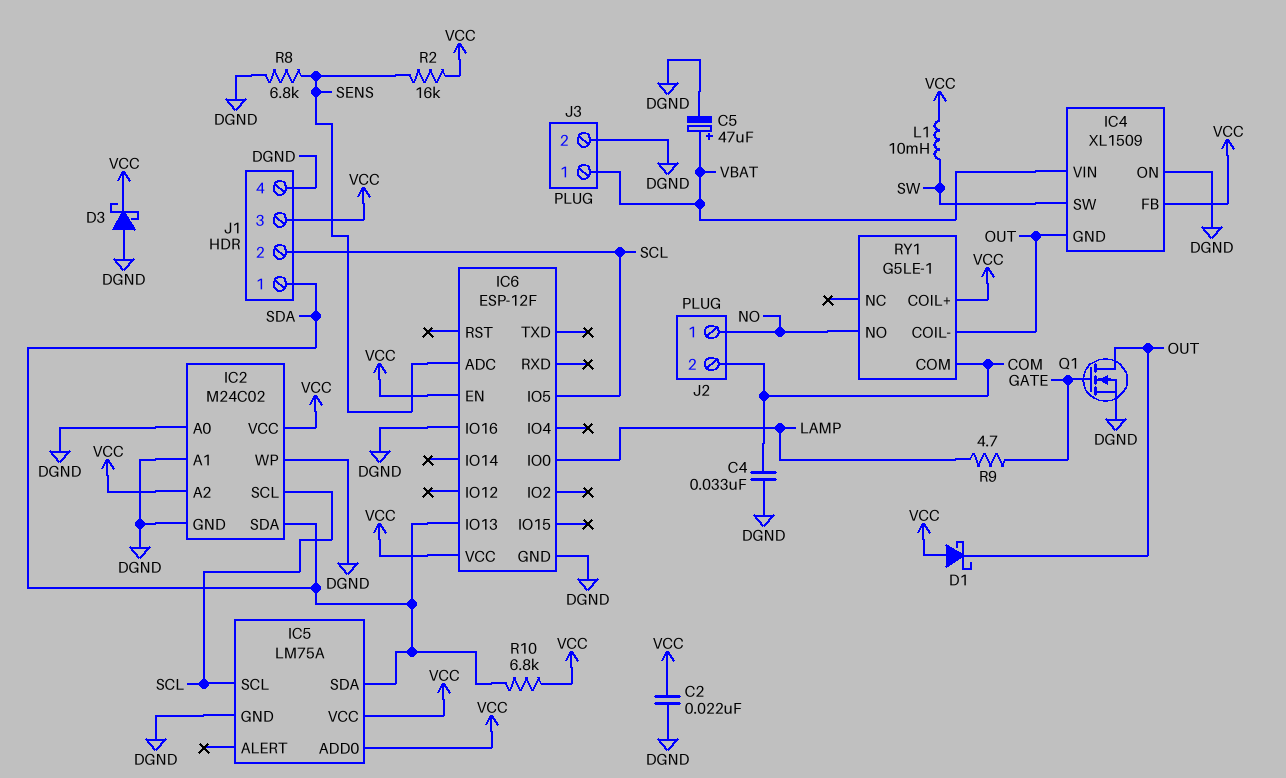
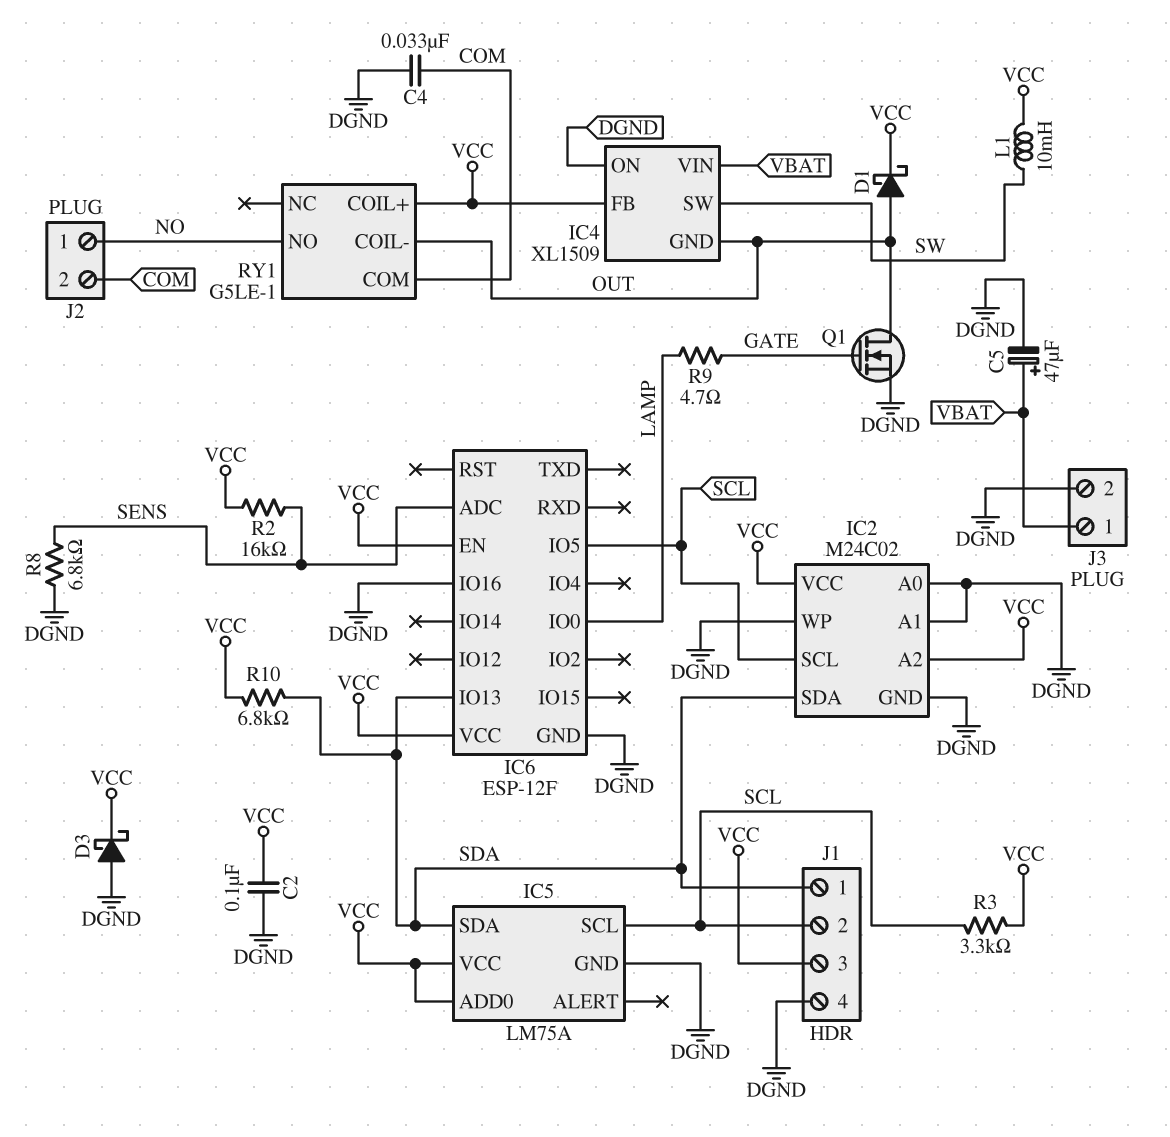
C2: 22nF (DGND, VCC) -> 100nF (DGND, VCC)
D1: schottky (A VCC, K OUT) -> schottky (A OUT, K VCC)
R3: none -> 3.3k (SCL, VCC)

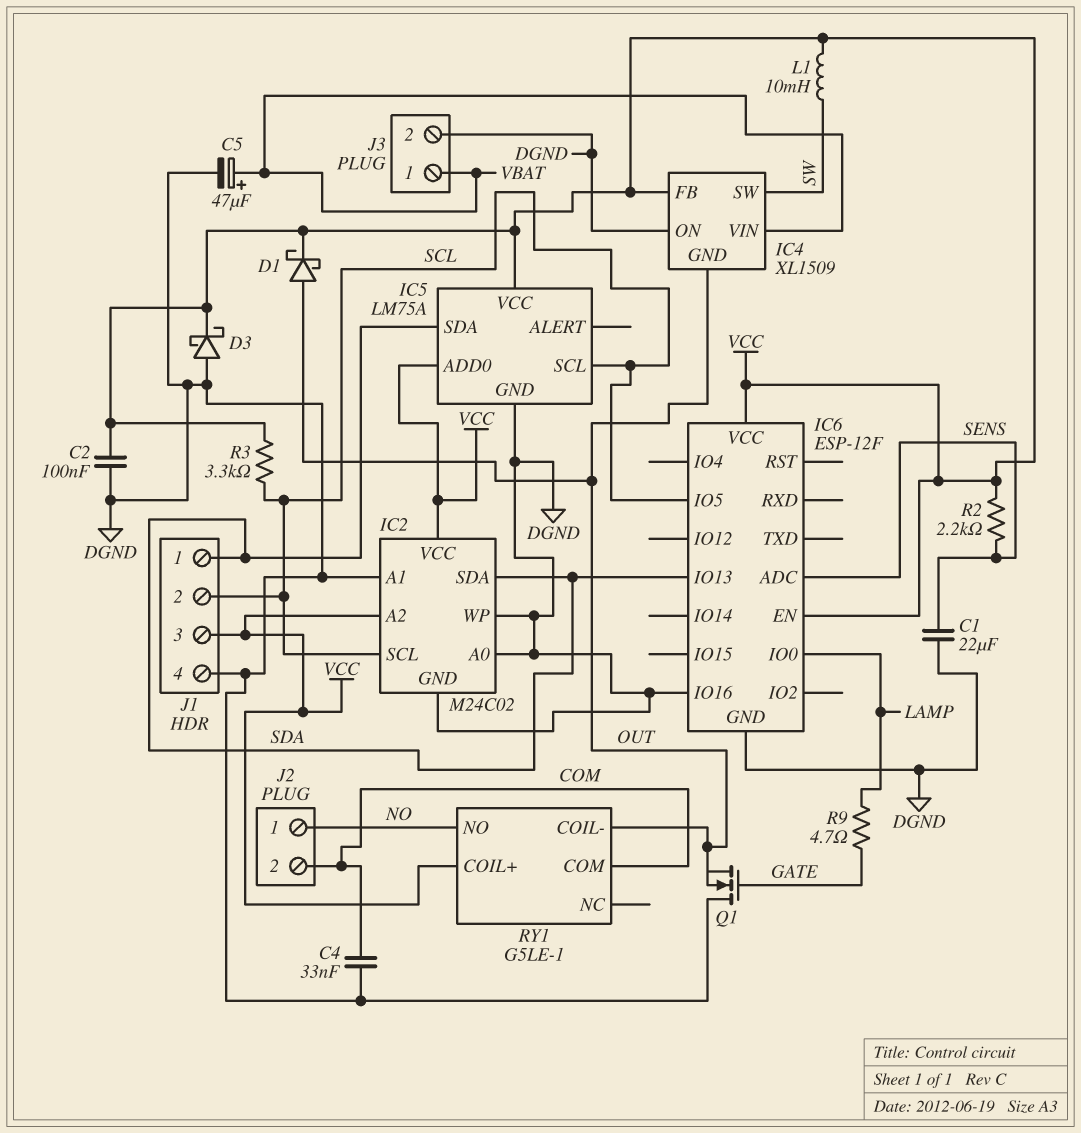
C1: none -> 22uF (DGND, SENS)
Q1: NMOS (G GATE, D OUT, S DGND) -> NMOS (G GATE, D DGND, S OUT)
R2: 16k (SENS, VCC) -> 2.2k (SENS, VCC)
R8: 6.8k (DGND, SENS) -> none
R10: 6.8k (SDA, VCC) -> none

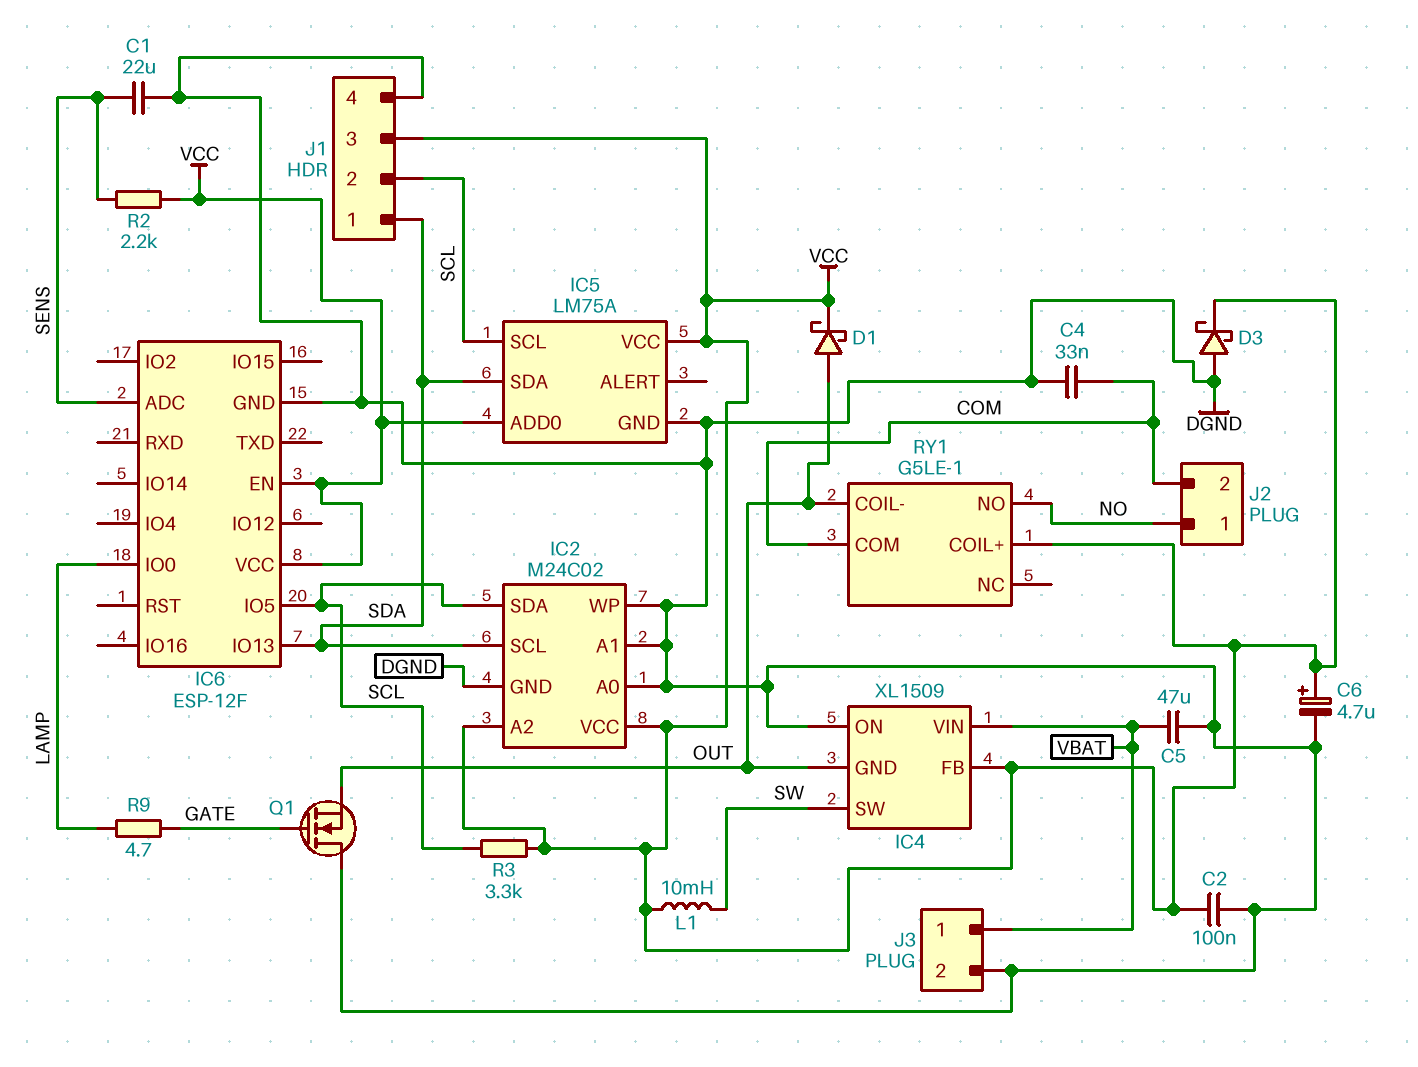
C5: 47uF (plus VBAT, minus DGND) -> 47uF (DGND, VBAT)
C6: none -> 4.7uF (plus VCC, minus DGND)
IC2 pin SCL: SCL -> SDA
IC2 pin SDA: SDA -> SCL
IC6 pin IO16: DGND -> none

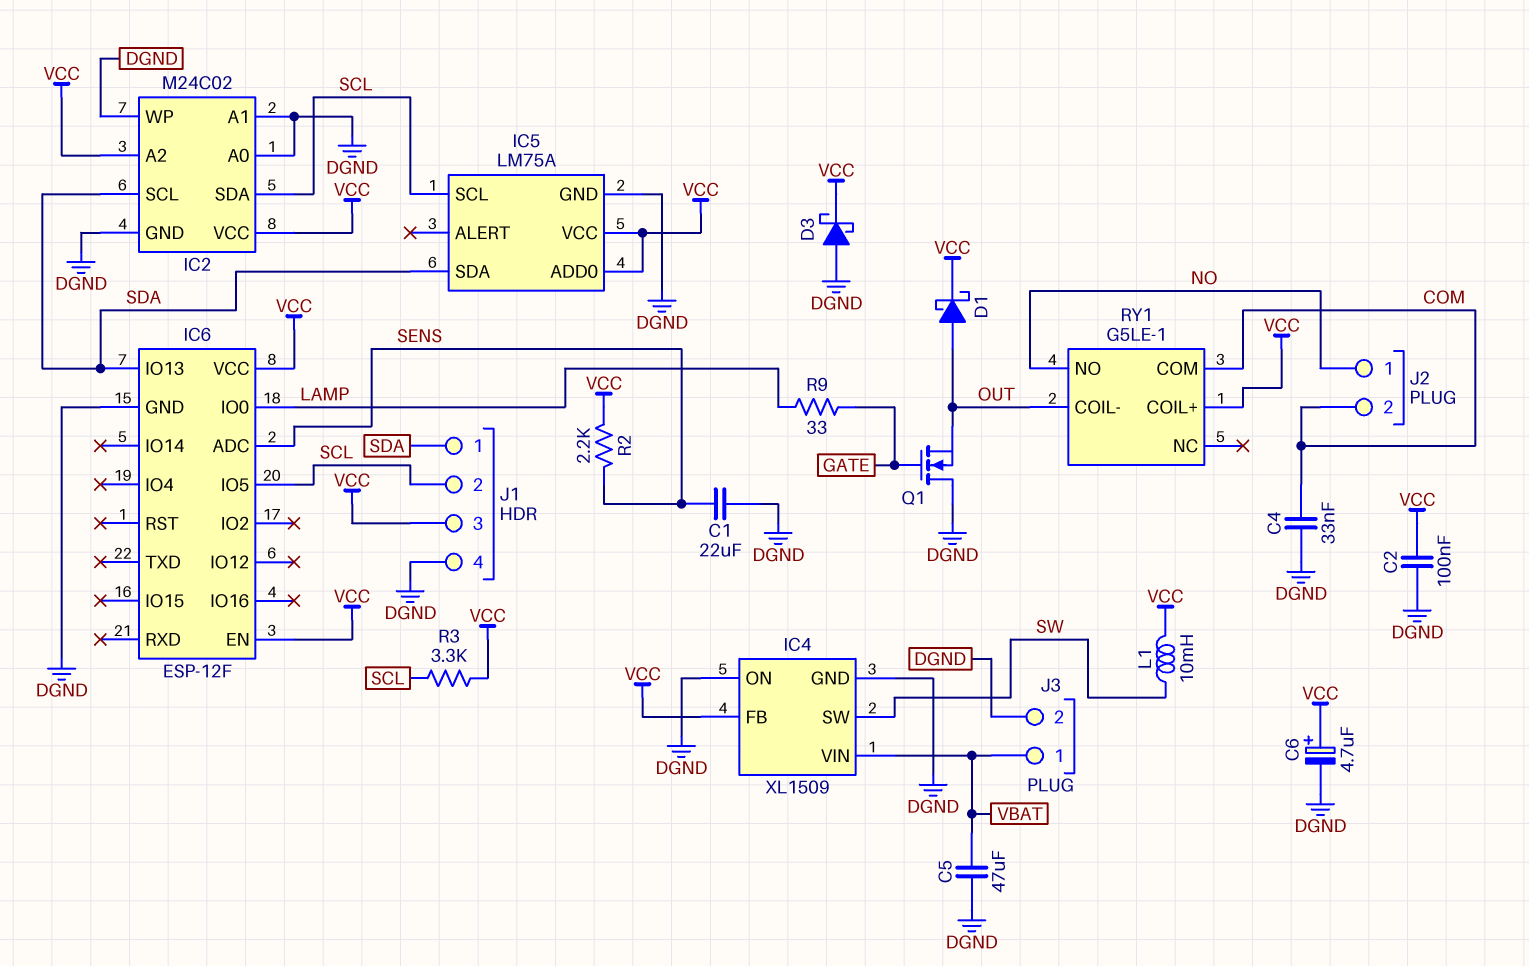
IC4 pin GND: OUT -> DGND
R9: 4.7 (GATE, LAMP) -> 33 (GATE, LAMP)

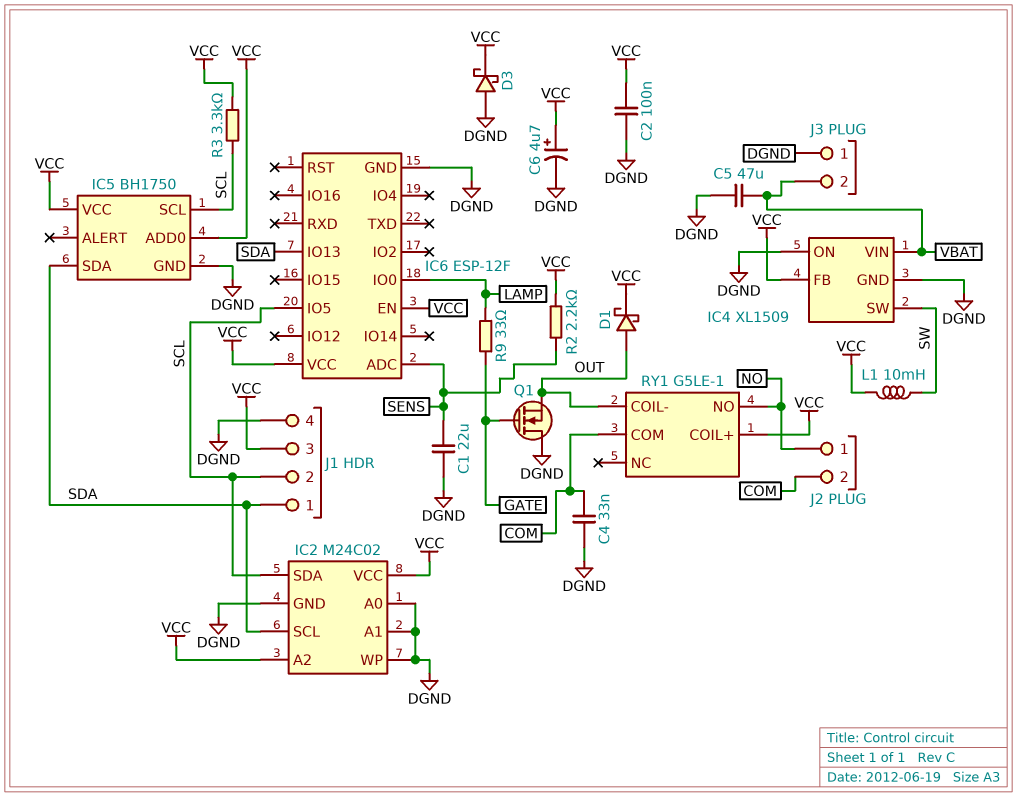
IC5: LM75A -> BH1750
J3 pin 1: VBAT -> DGND
J3 pin 2: DGND -> VBAT

